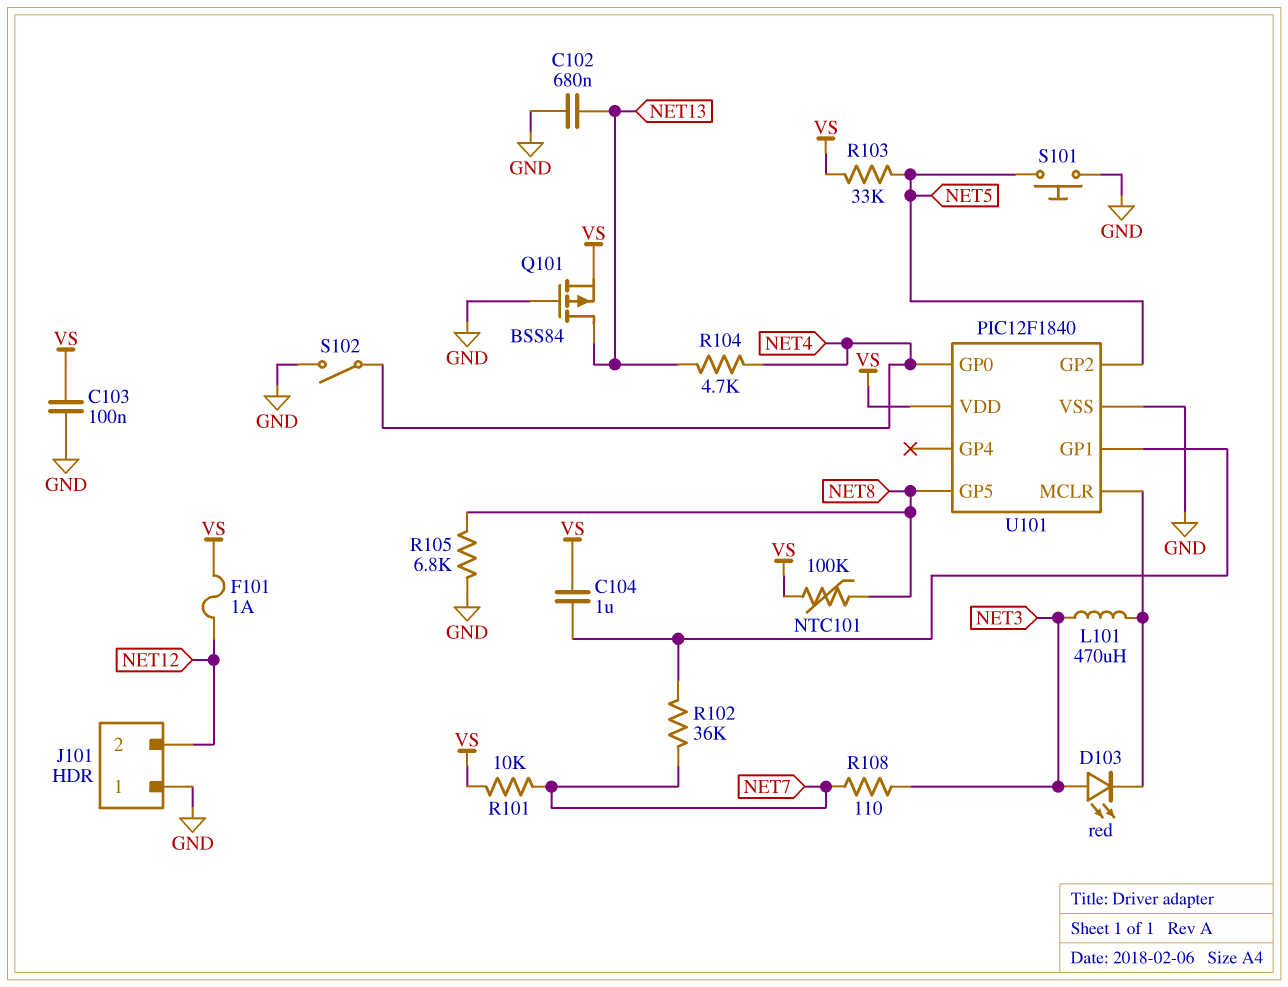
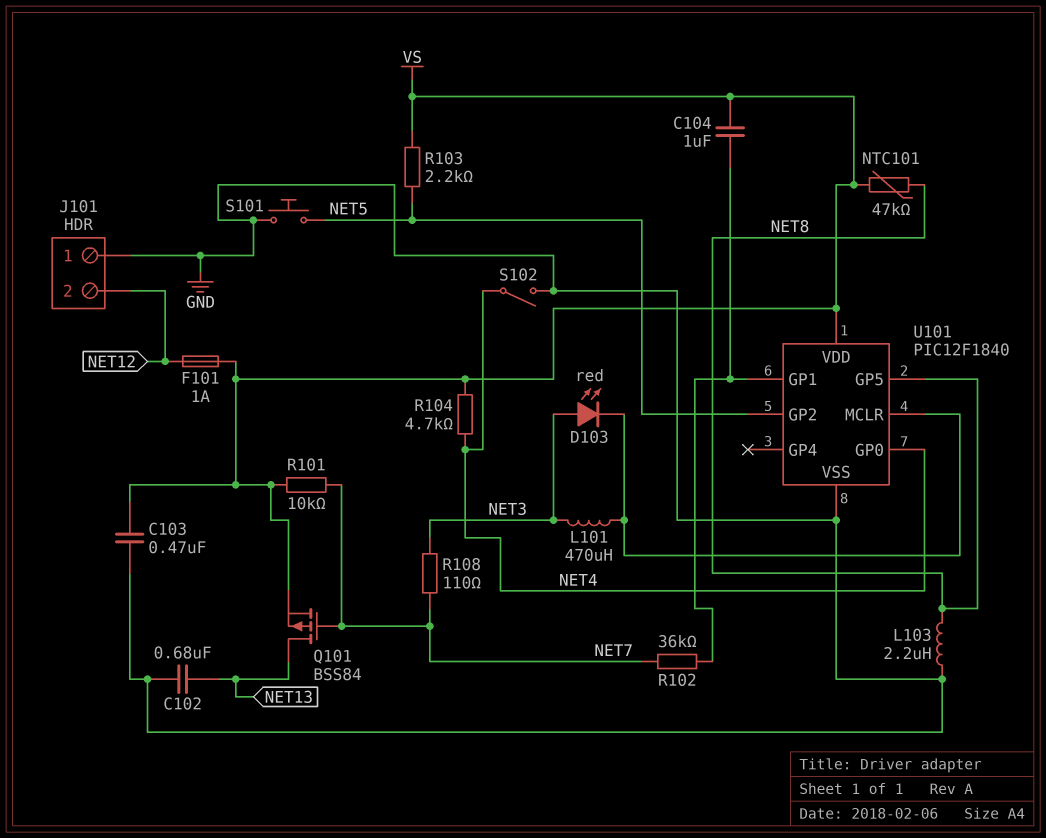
C103: 100nF (GND, VS) -> 470nF (GND, VS)
L103: none -> 2.2uH (GND, NET8)
NTC101: 100k (NET8, VS) -> 47k (NET8, VS)
Q101: PMOS BSS84 (G GND, D NET13, S VS) -> PMOS BSS84 (G NET7, D NET13, S VS)
R103: 33k (NET5, VS) -> 2.2k (NET5, VS)
R104: 4.7k (NET4, NET13) -> 4.7k (NET4, VS)
R105: 6.8k (GND, NET8) -> none

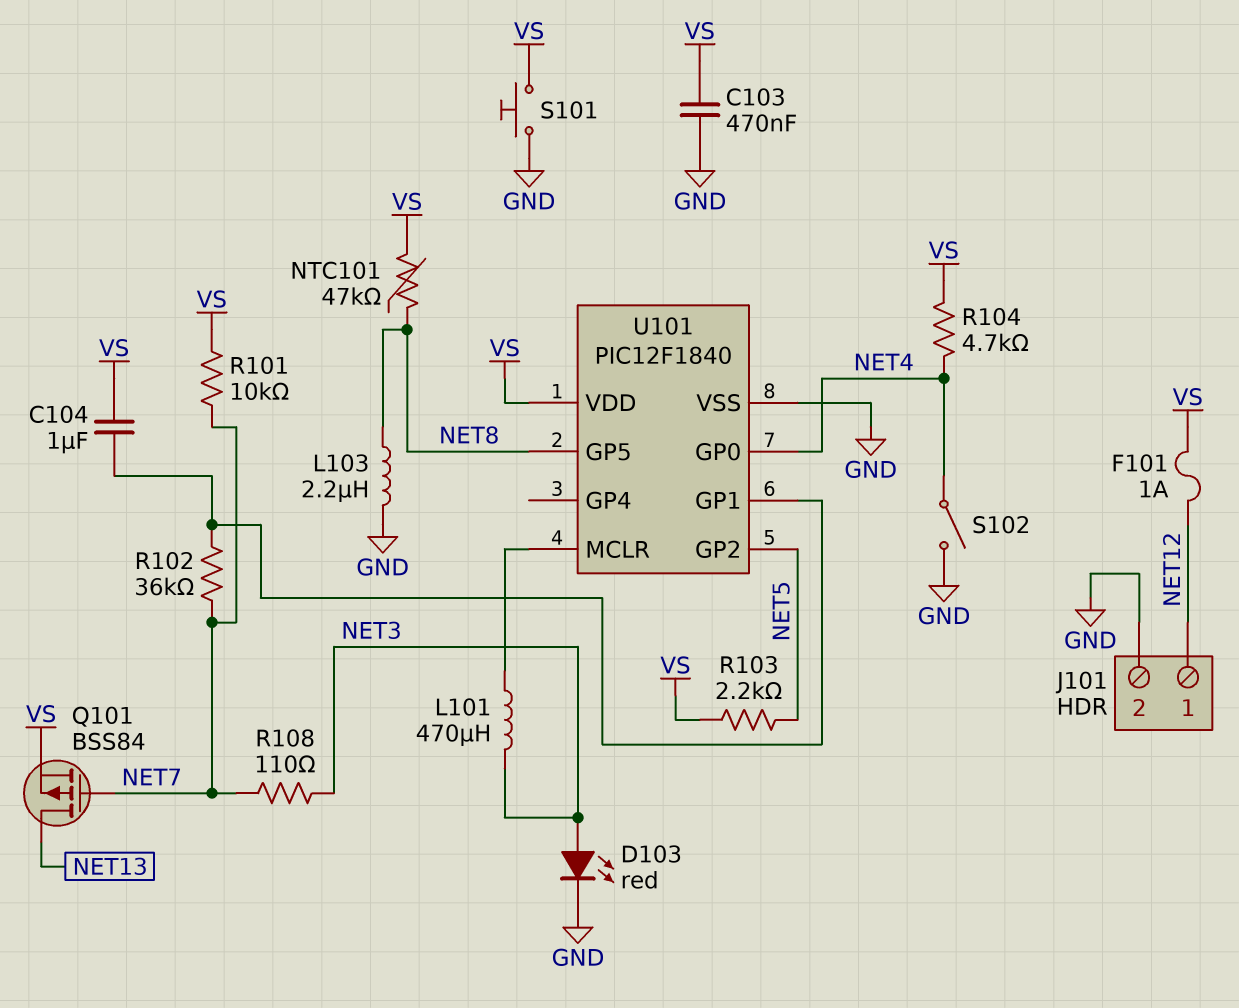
C102: 680nF (GND, NET13) -> none
D103: LED red (A NET3, K U101/MCLR) -> LED red (A NET3, K GND)
J101 pin 1: GND -> NET12
J101 pin 2: NET12 -> GND
S101: button (GND, NET5) -> button (GND, VS)

